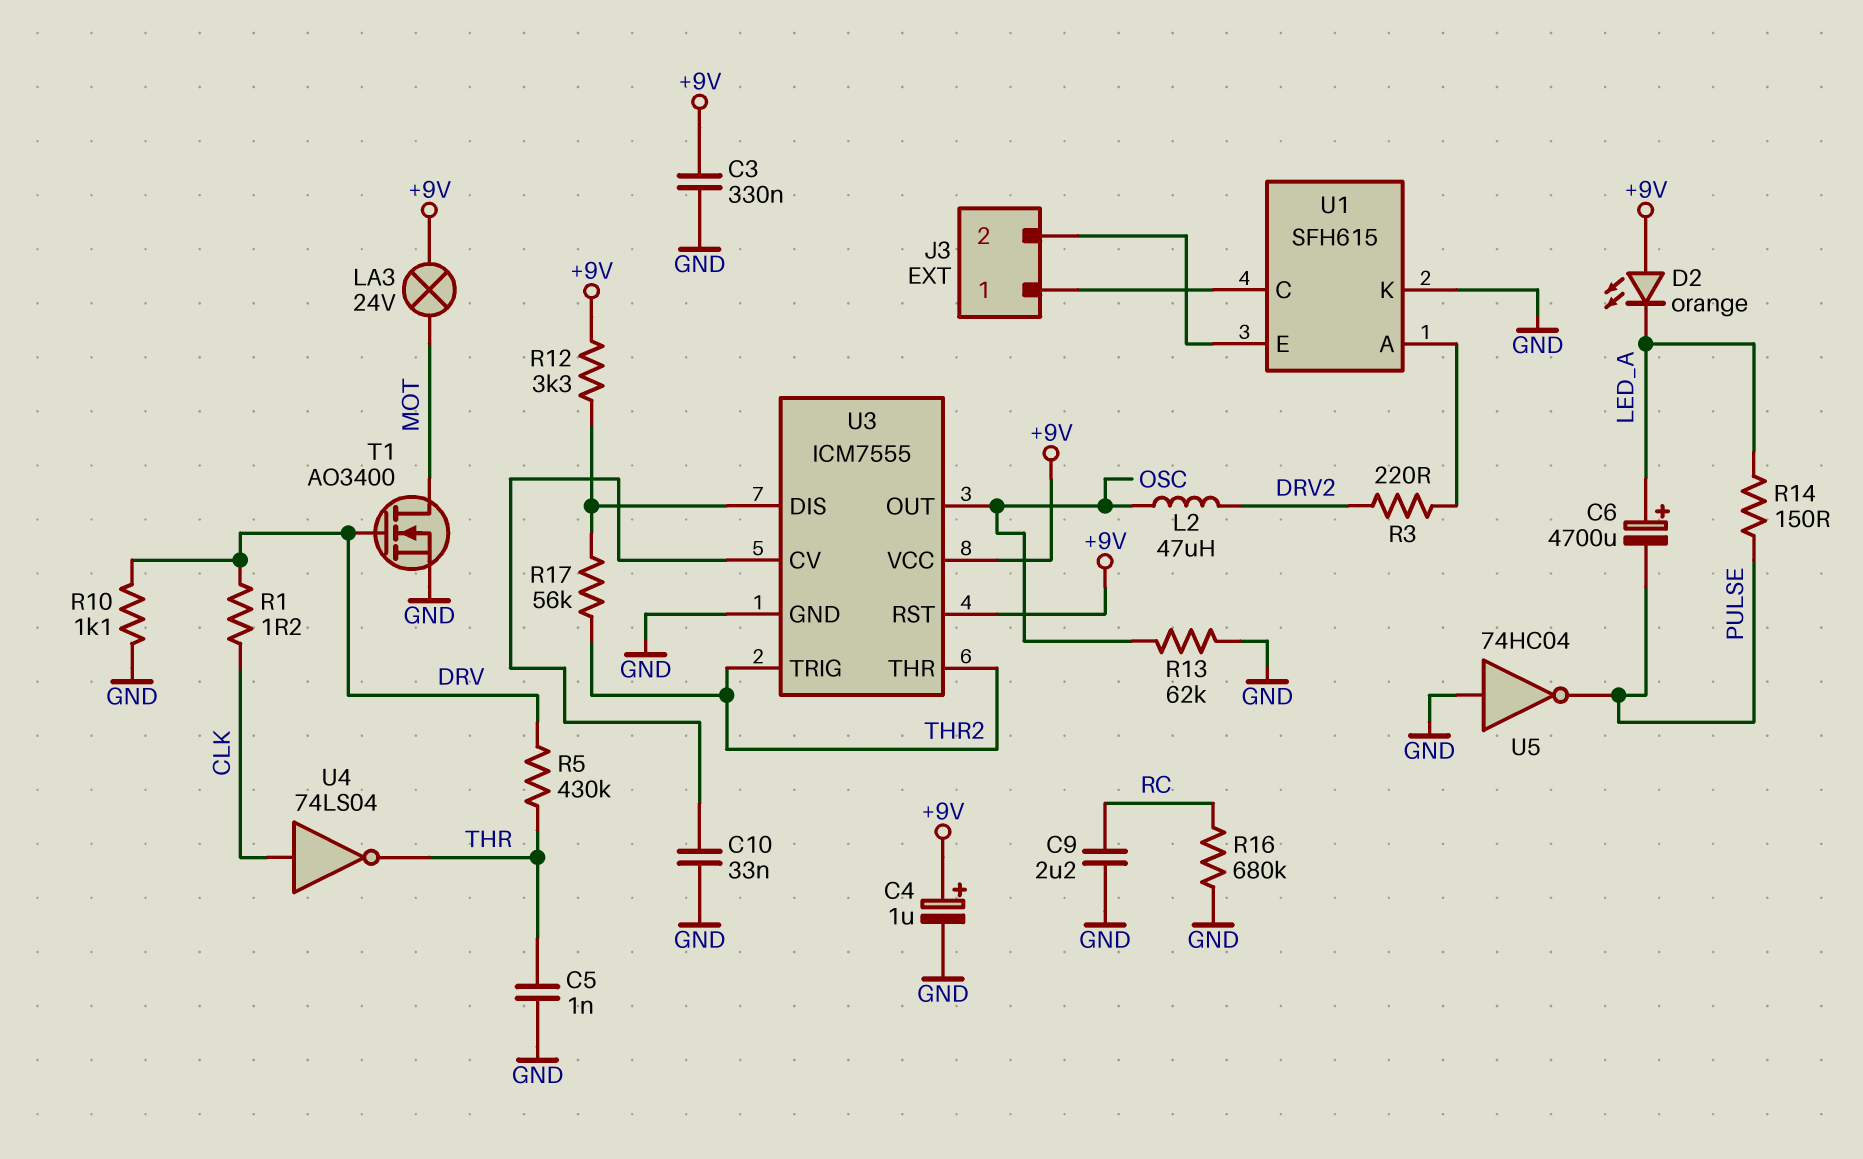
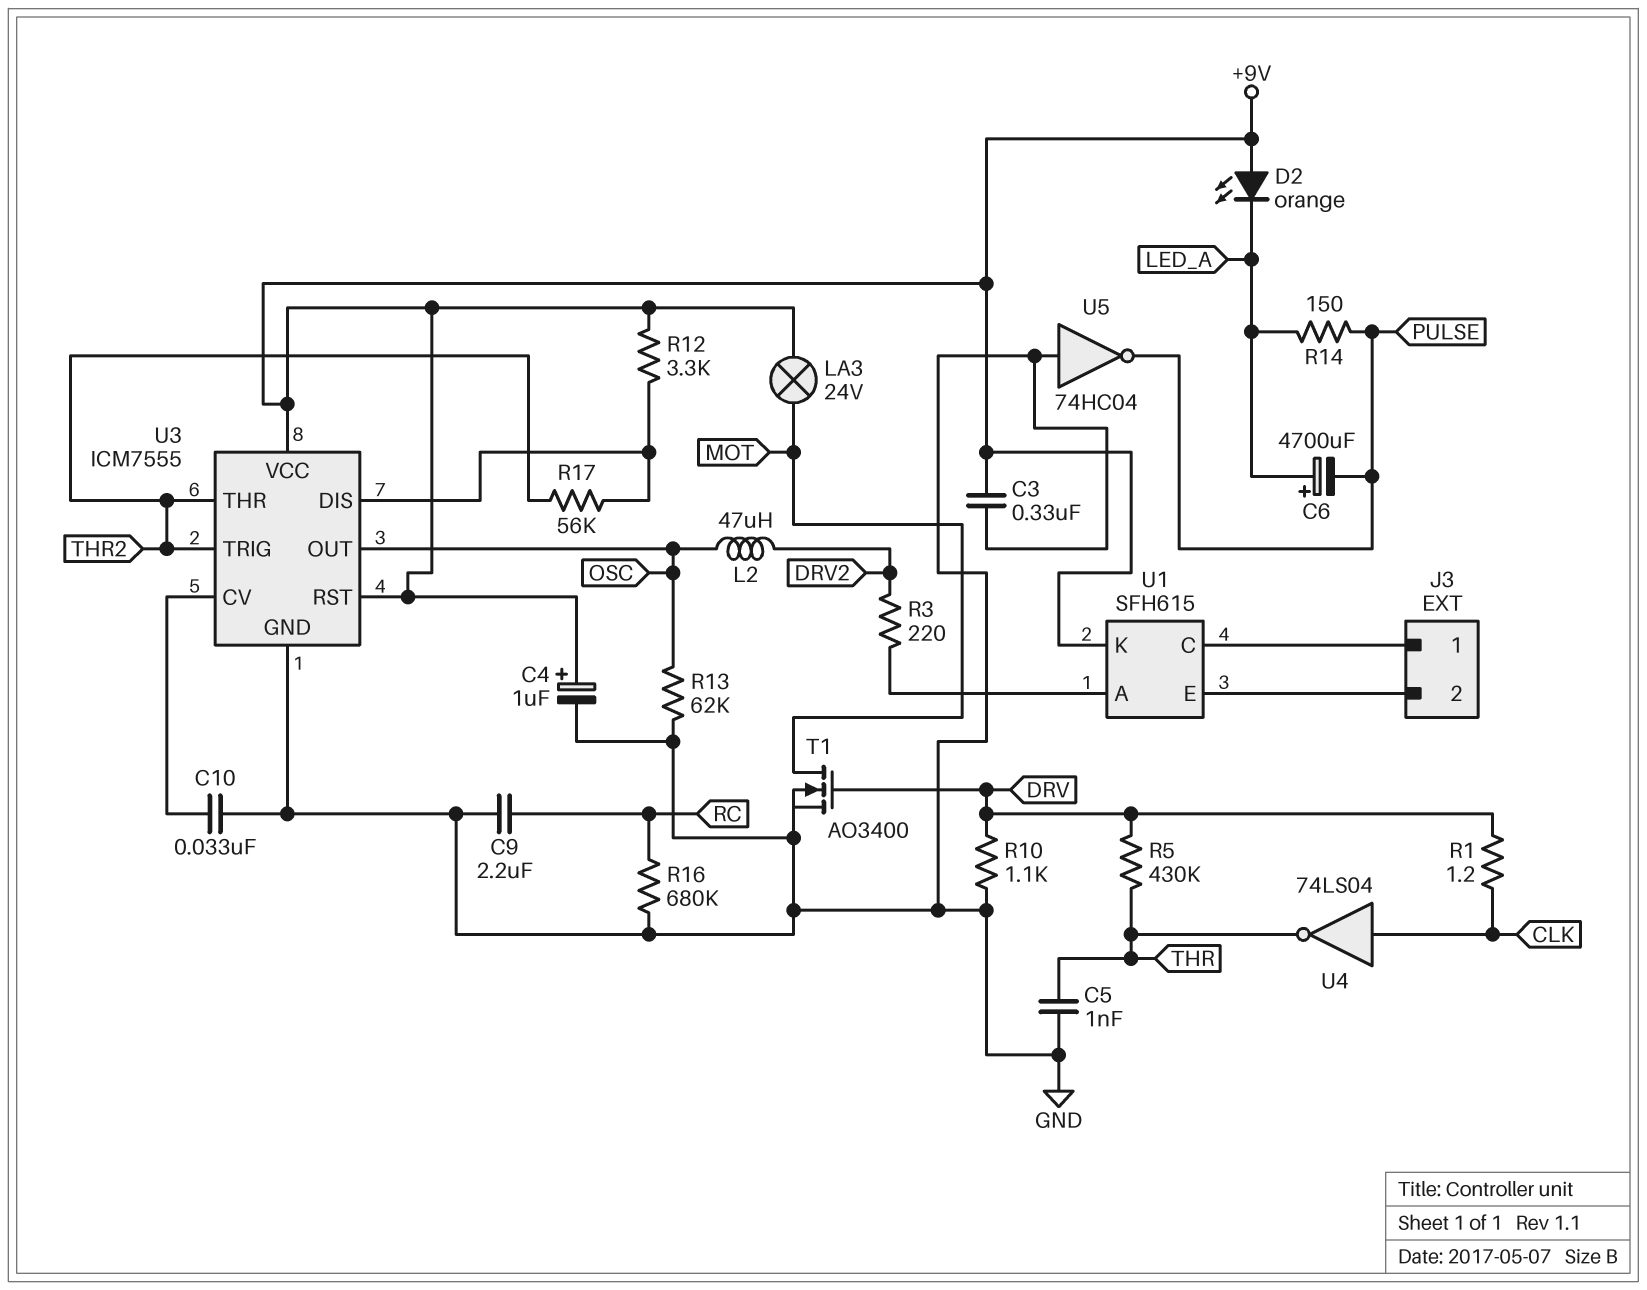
U1 pin K: GND -> +9V

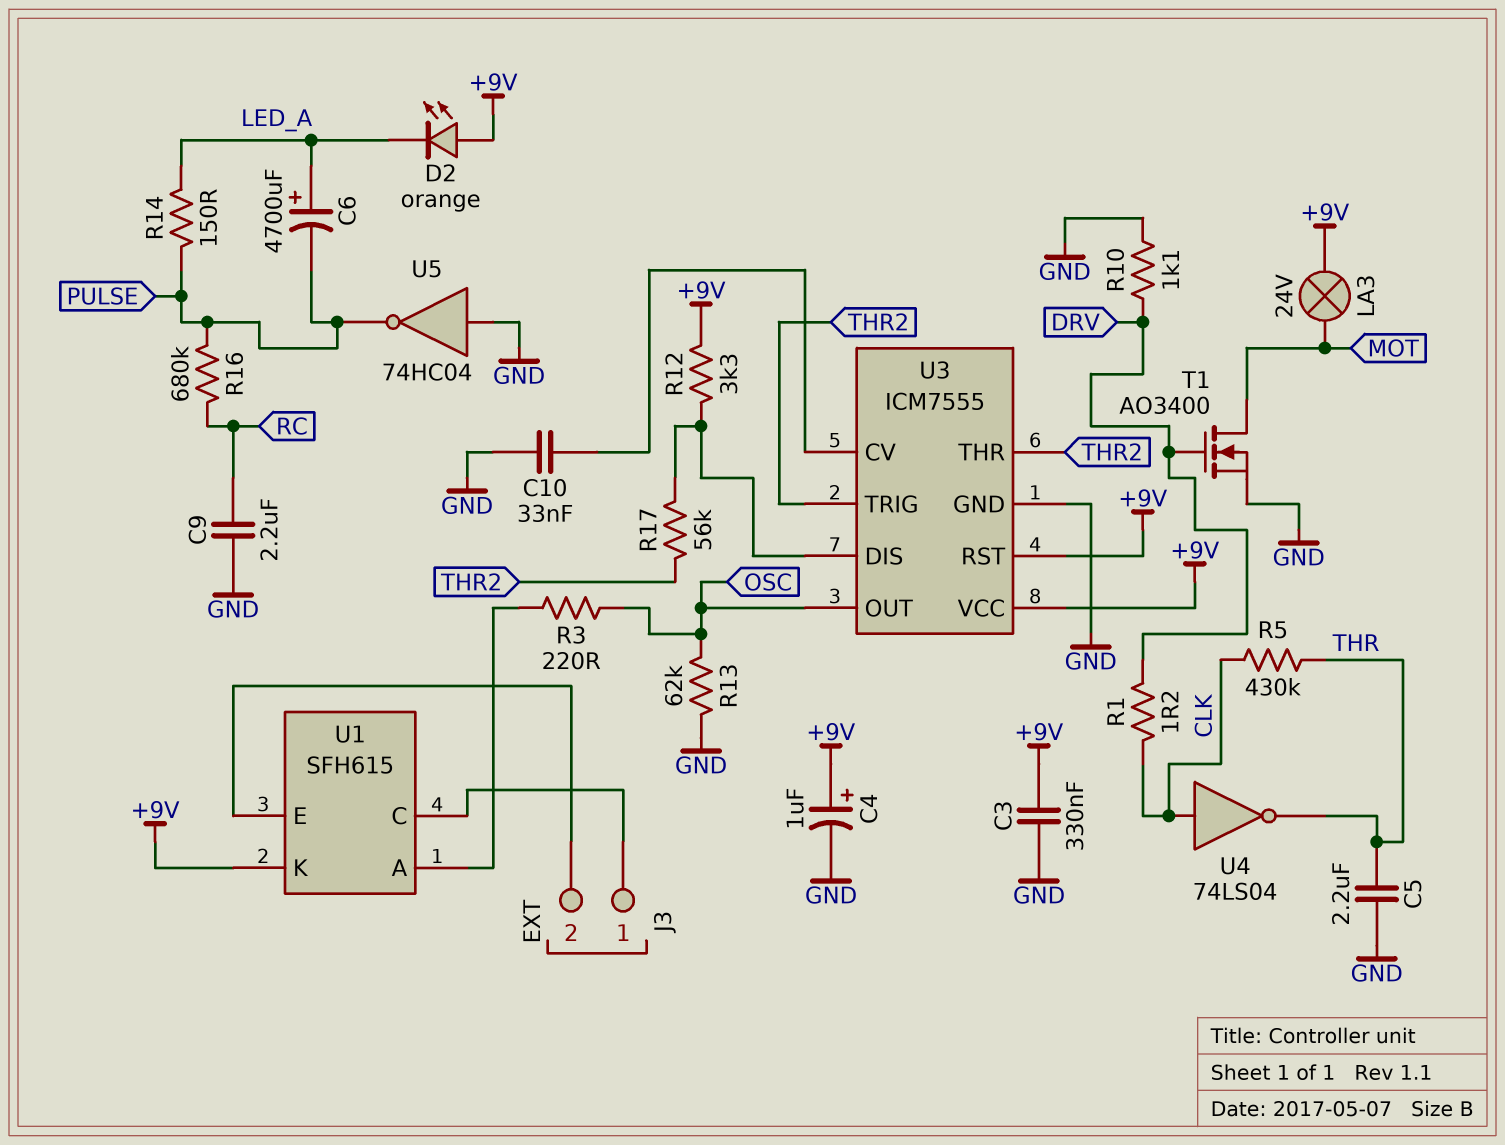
C5: 1nF (GND, THR) -> 2.2uF (GND, THR)
L2: 47uH (DRV2, OSC) -> none
R3: 220 (DRV2, U1/A) -> 220 (OSC, U1/A)
R5: 430k (DRV, THR) -> 430k (CLK, THR)
R16: 680k (GND, RC) -> 680k (PULSE, RC)

